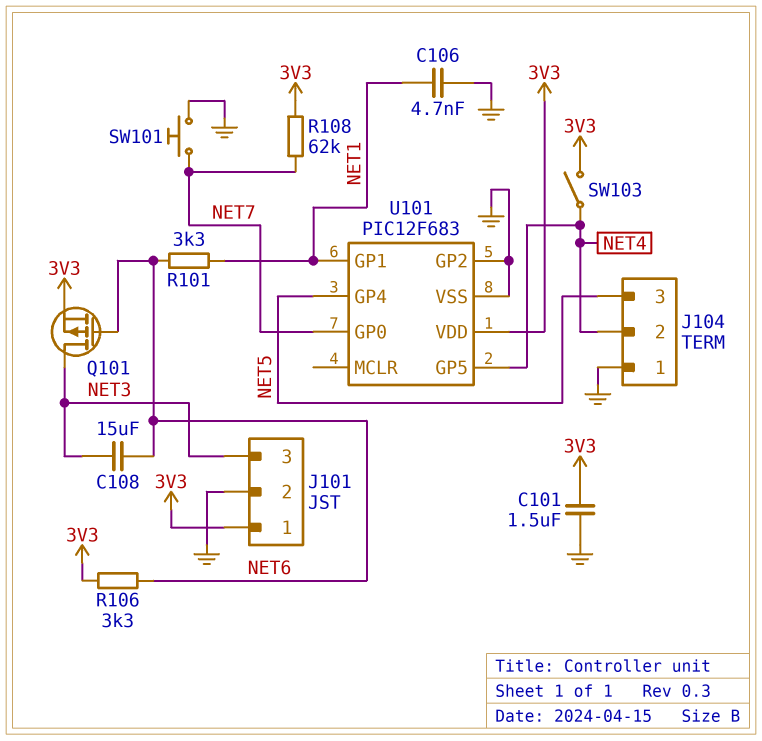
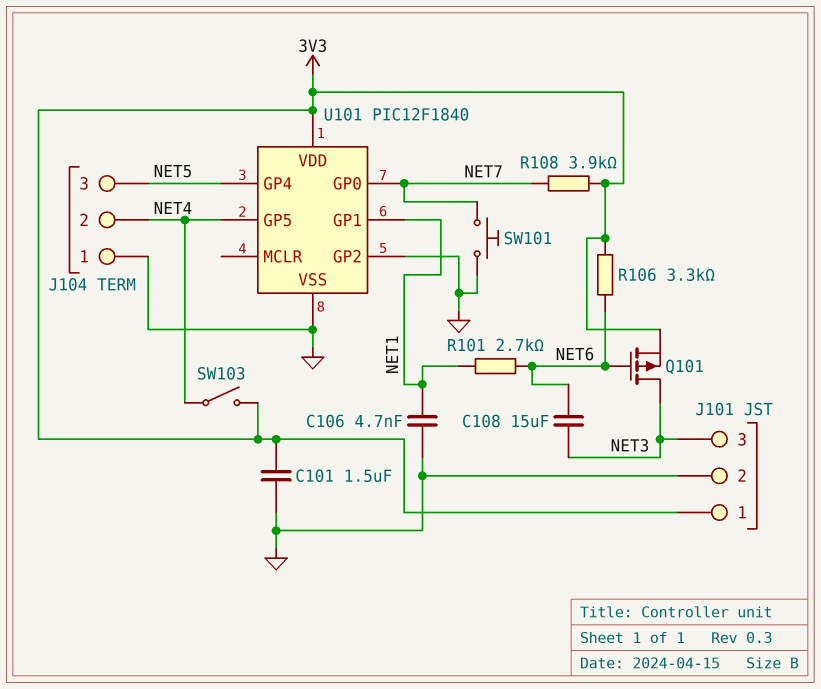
R101: 3.3k (NET1, NET6) -> 2.7k (NET1, NET6)
R108: 62k (3V3, NET7) -> 3.9k (3V3, NET7)
U101: PIC12F683 -> PIC12F1840

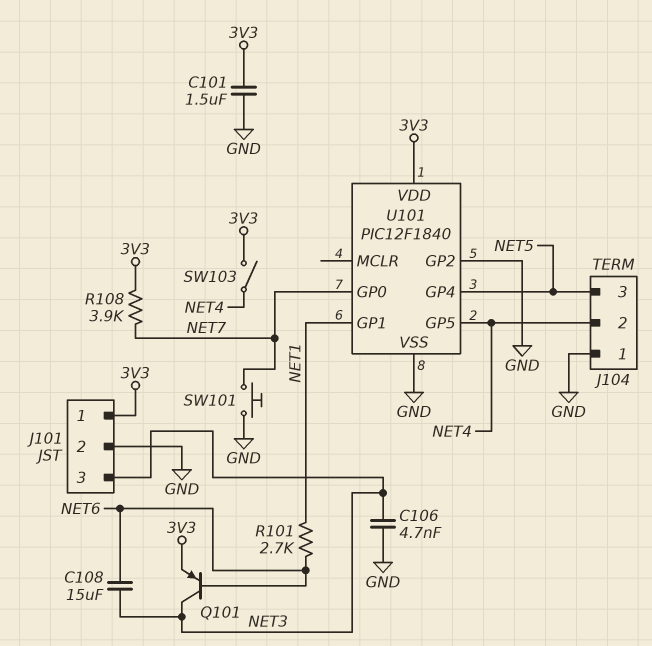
C106: 4.7nF (GND, NET1) -> 4.7nF (GND, NET3)
Q101: PMOS (G NET6, D NET3, S 3V3) -> PNP (B NET6, C NET3, E 3V3)
R106: 3.3k (3V3, NET6) -> none

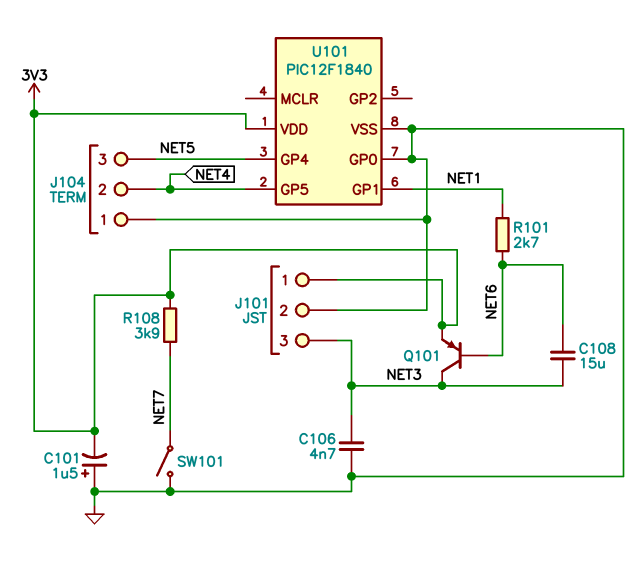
C101: 1.5uF (3V3, GND) -> 1.5uF (plus GND, minus 3V3)
SW101: button (GND, NET7) -> switch (GND, NET7)
SW103: switch (3V3, NET4) -> none
U101 pin GP0: NET7 -> GND
U101 pin GP2: GND -> none

